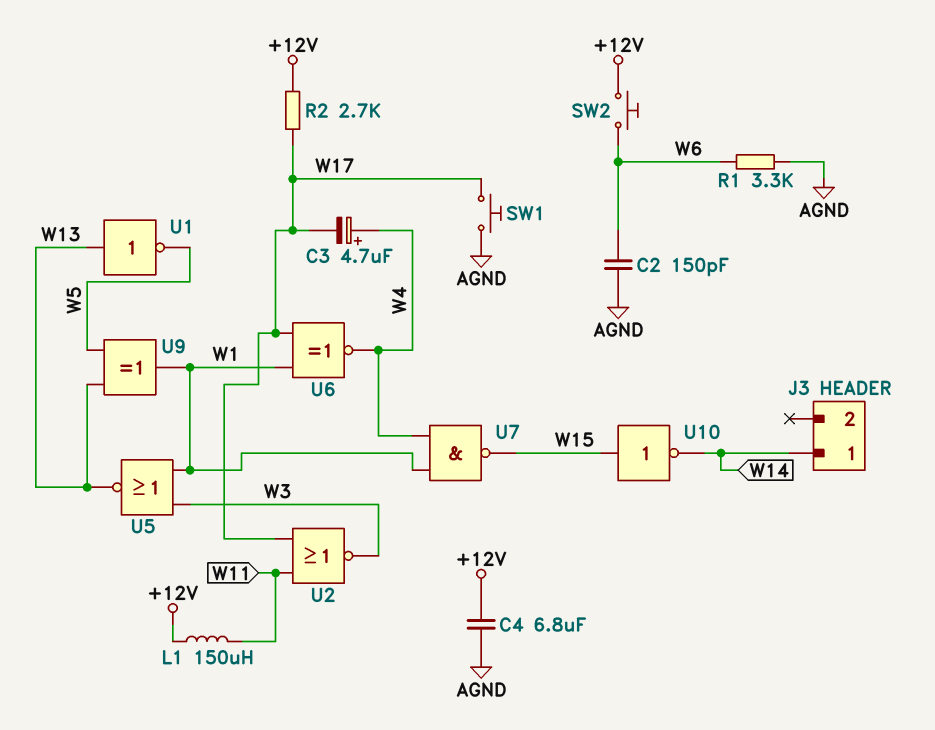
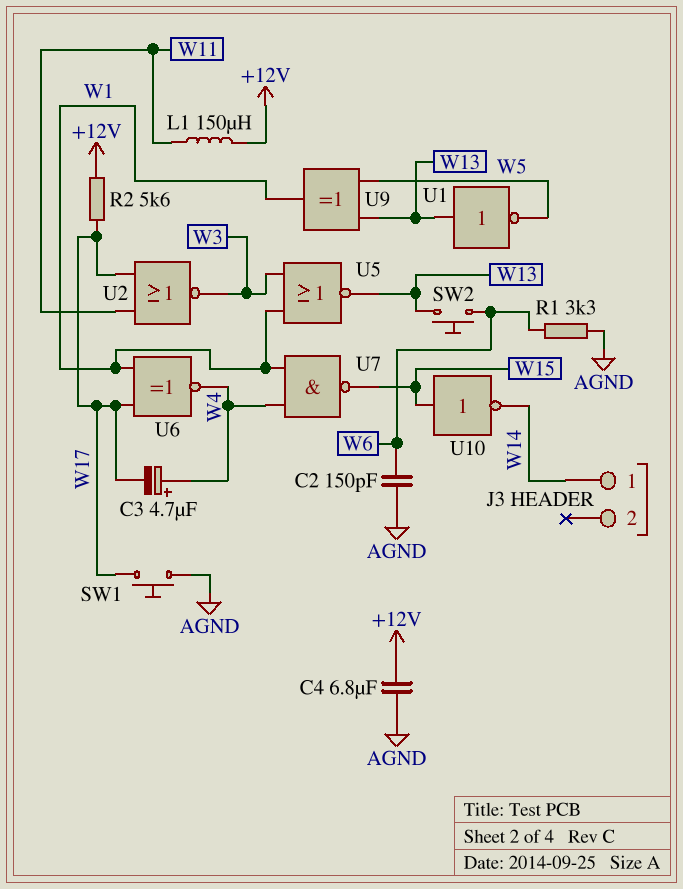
R2: 2.7k (+12V, W17) -> 5.6k (+12V, W17)
SW2: button (+12V, W6) -> button (W6, W13)

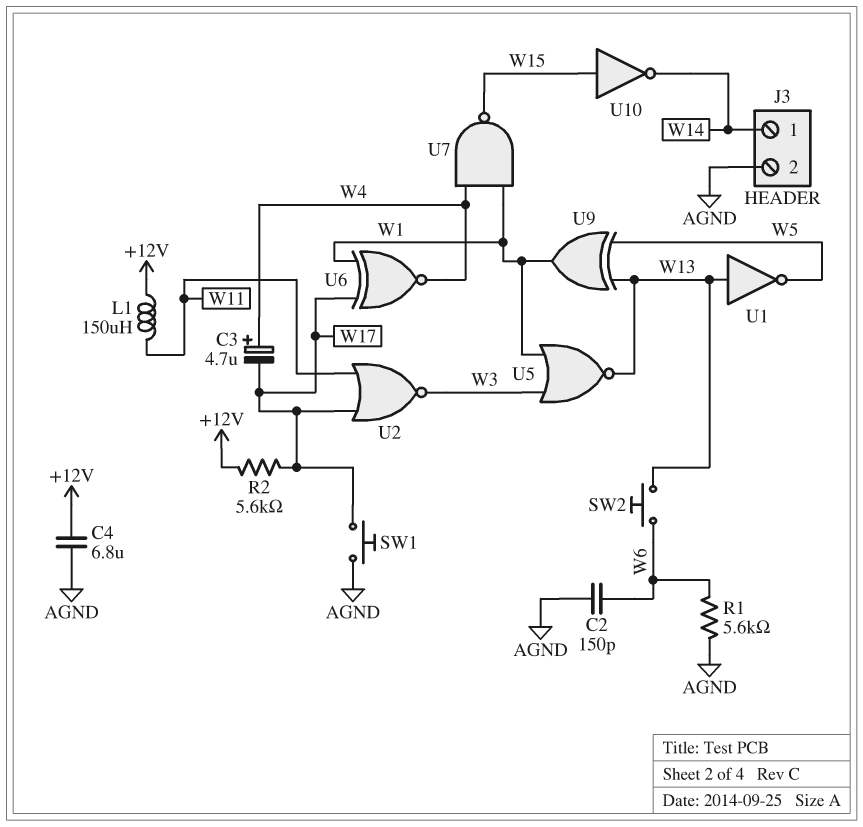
J3 pin 2: none -> AGND
R1: 3.3k (AGND, W6) -> 5.6k (AGND, W6)

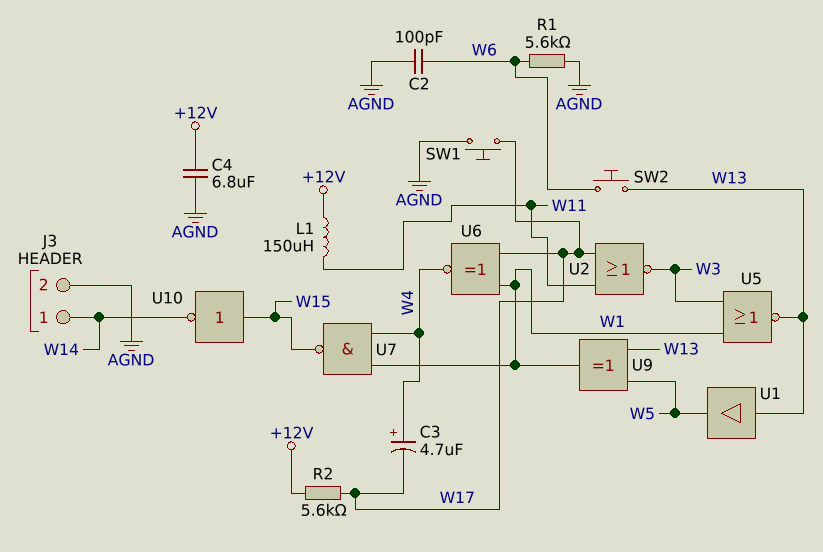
C2: 150pF (AGND, W6) -> 100pF (AGND, W6)
U1: NOT (in W13, out W5) -> buffer (in W13, out W5)

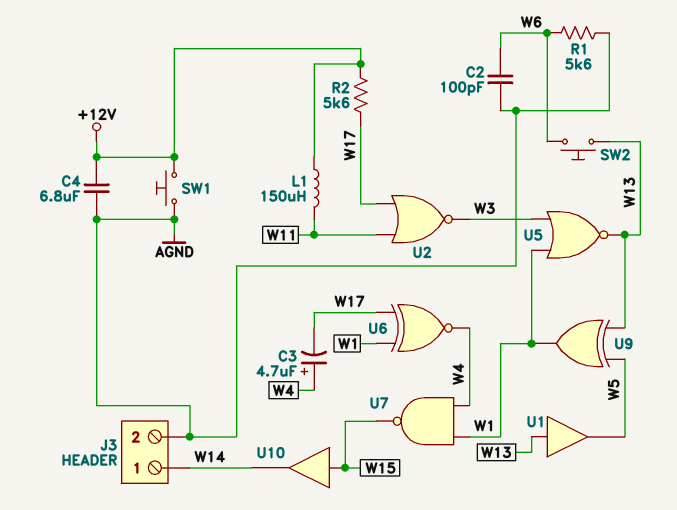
SW1: button (AGND, W17) -> button (+12V, AGND)
U10: NOT (in W15, out W14) -> buffer (in W15, out W14)

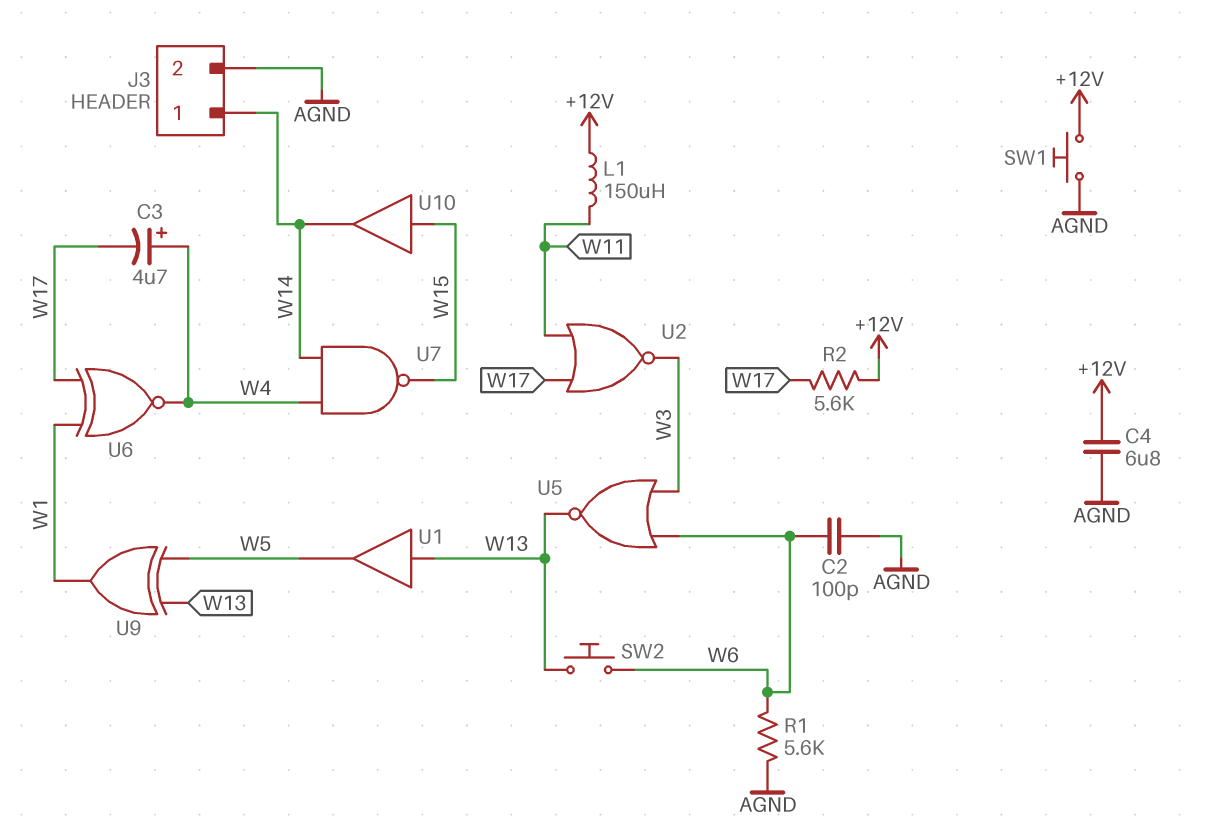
U5: NOR (in W1, in W3, out W13) -> NOR (in W3, in W6, out W13)
U7: NAND (in W1, in W4, out W15) -> NAND (in W4, in W14, out W15)

